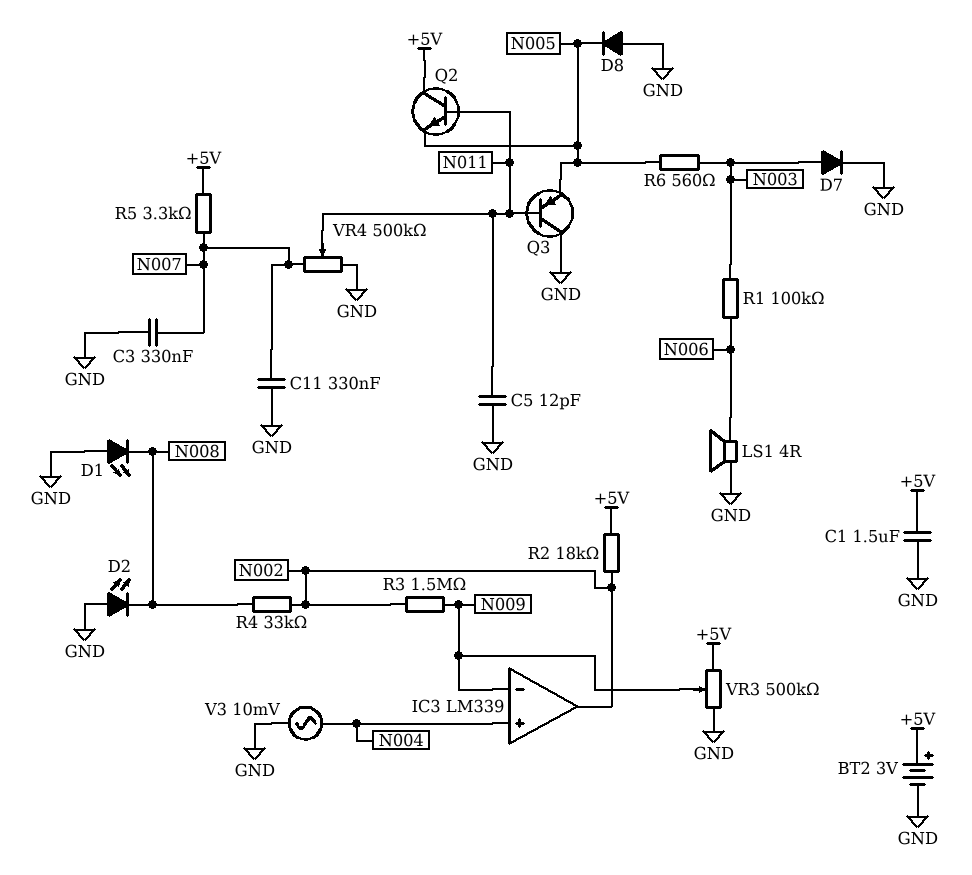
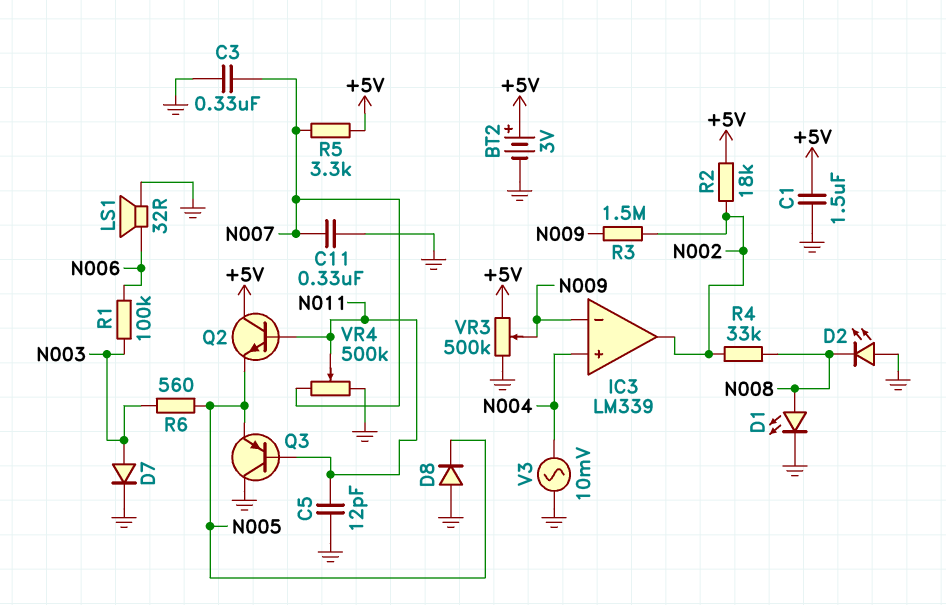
D1: LED (A GND, K N008) -> LED (A N008, K GND)
LS1: speaker 4R (GND, N006) -> speaker 32R (GND, N006)

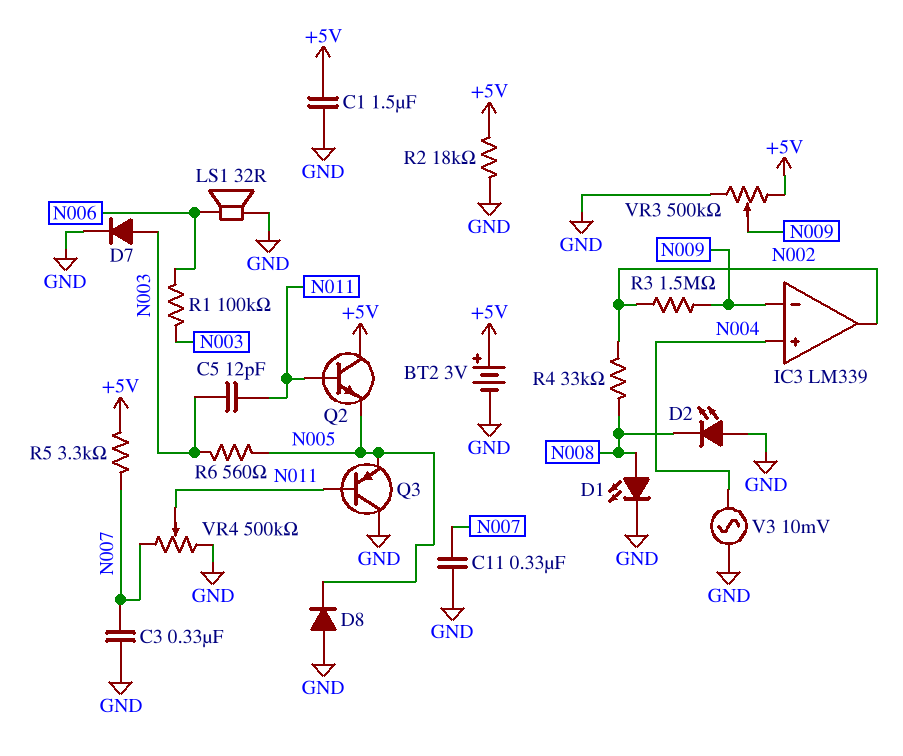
C5: 12pF (GND, N011) -> 12pF (N003, N011)
R2: 18k (+5V, N002) -> 18k (+5V, GND)

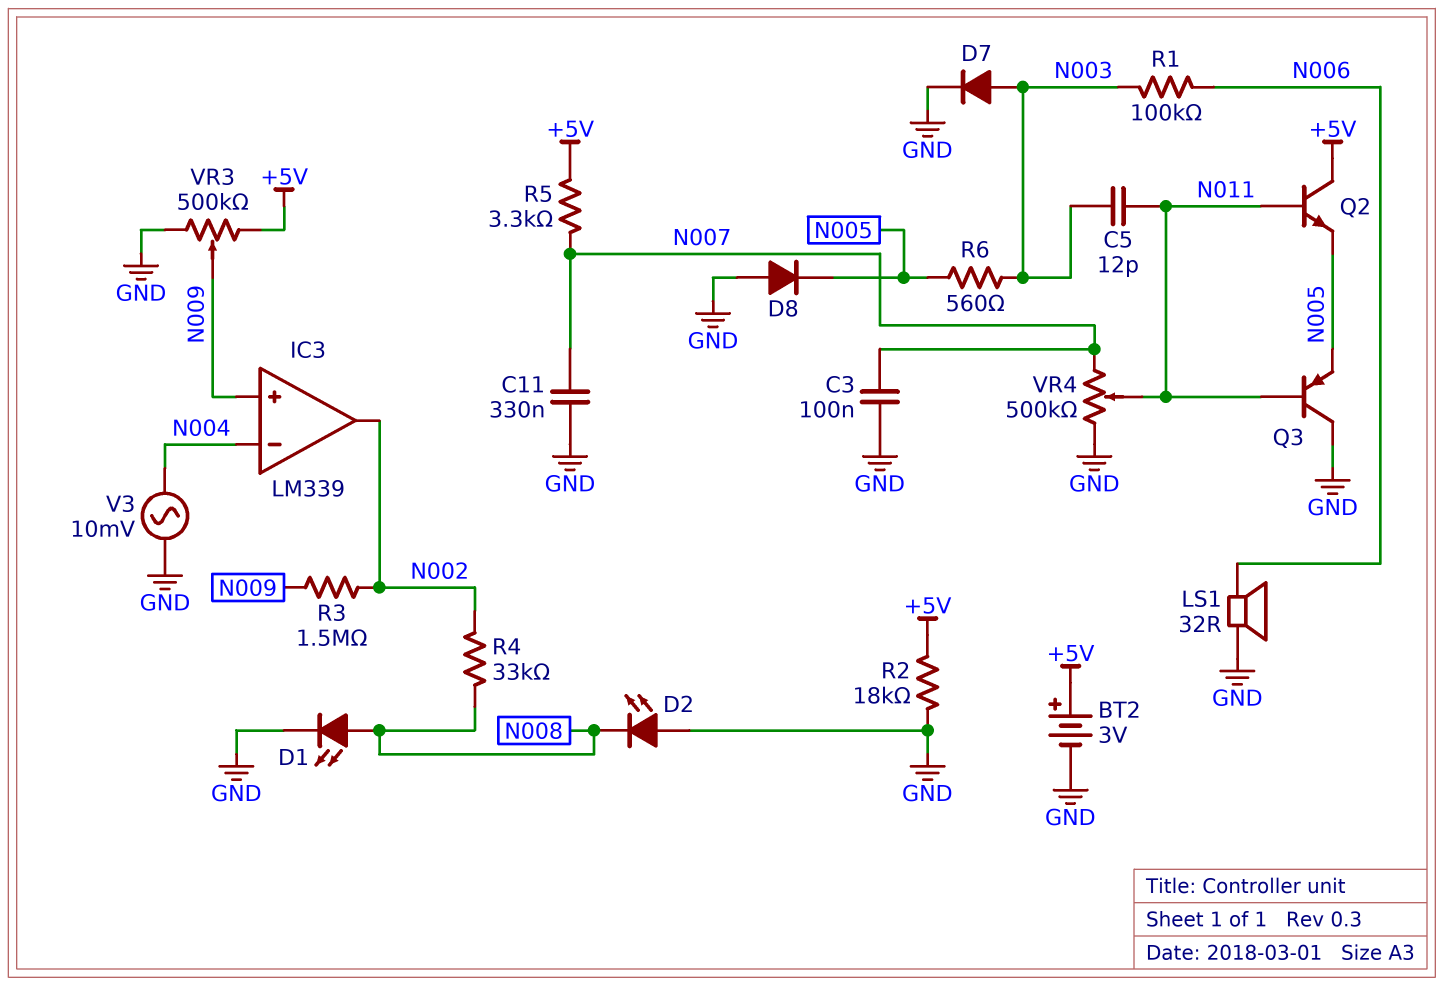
C1: 1.5uF (+5V, GND) -> none
C3: 330nF (GND, N007) -> 100nF (GND, N007)
IC3 pin in+: N004 -> N009
IC3 pin in-: N009 -> N004

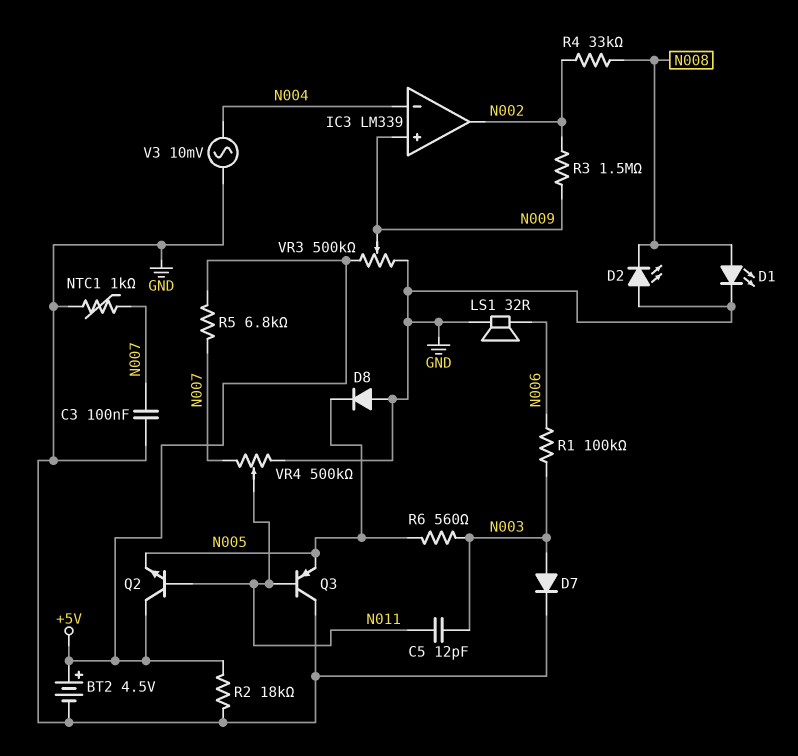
BT2: 3V (plus +5V, minus GND) -> 4.5V (plus +5V, minus GND)
C11: 330nF (GND, N007) -> none
NTC1: none -> 1k (GND, N007)
R5: 3.3k (+5V, N007) -> 6.8k (+5V, N007)

